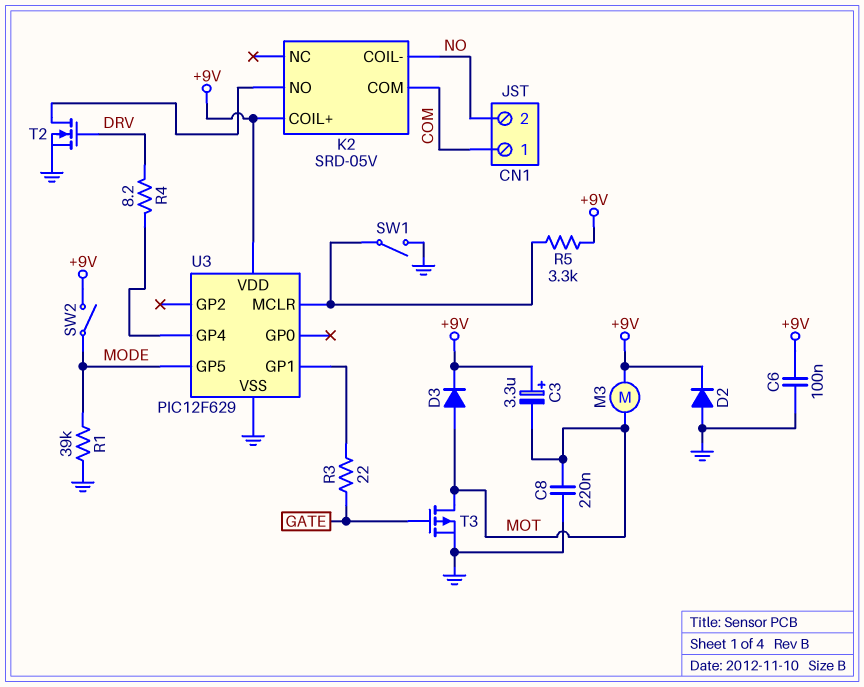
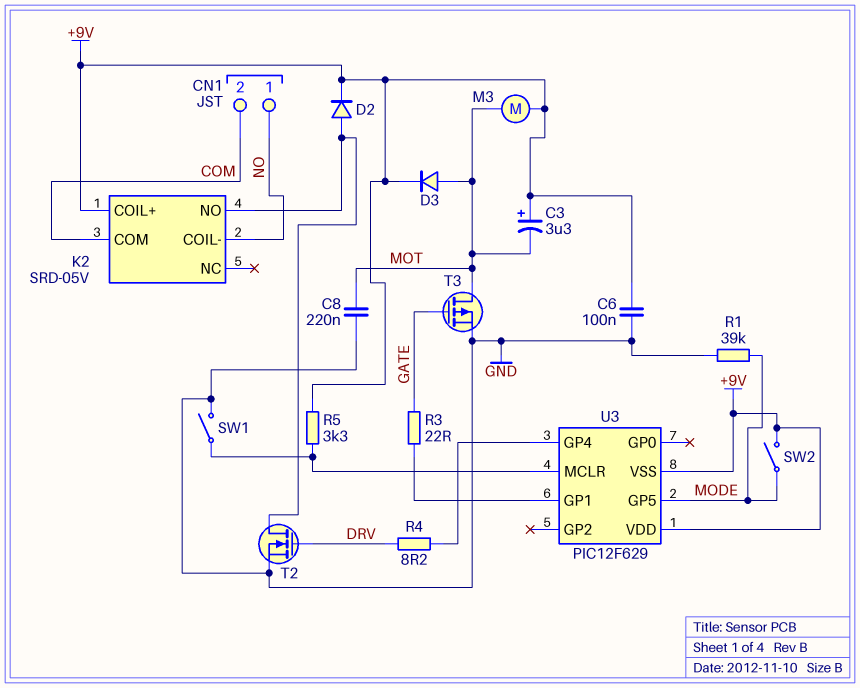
CN1 pin 1: COM -> NO
CN1 pin 2: NO -> COM
D2: diode (A GND, K +9V) -> diode (A K2/NO, K +9V)
U3 pin VSS: GND -> +9V

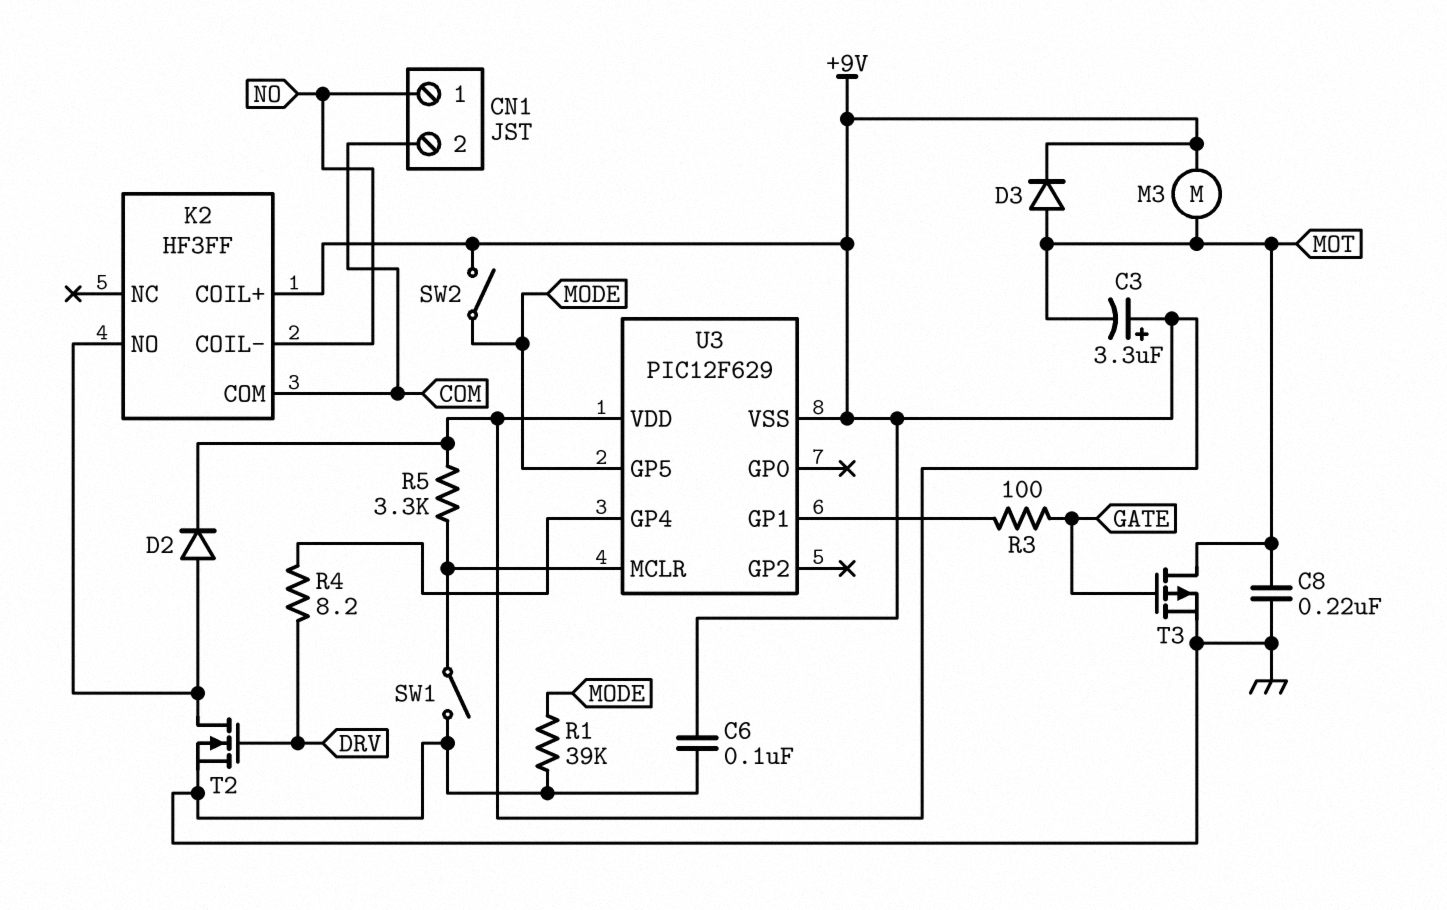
K2: SRD-05V -> HF3FF
R3: 22 (GATE, U3/GP1) -> 100 (GATE, U3/GP1)

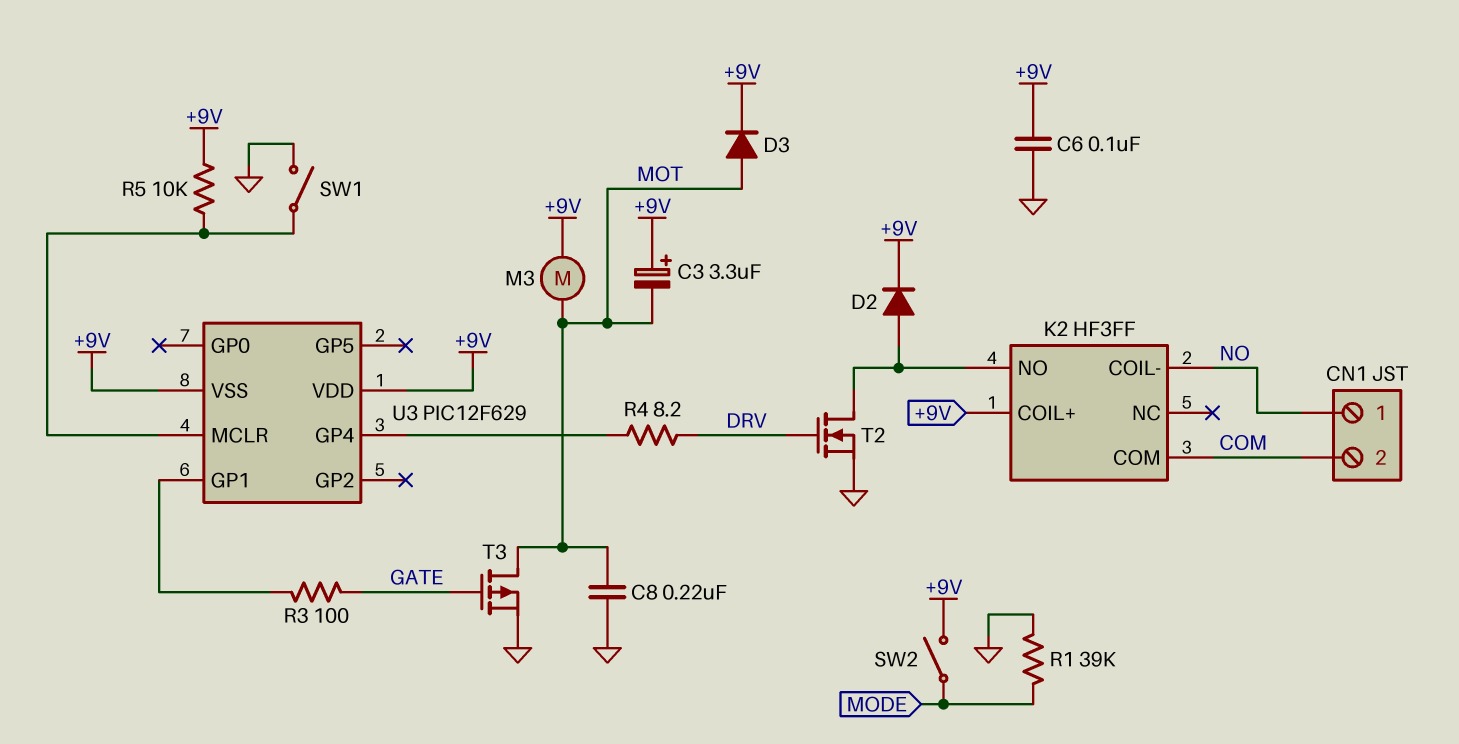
R5: 3.3k (+9V, U3/MCLR) -> 10k (+9V, U3/MCLR)
U3 pin GP5: MODE -> none

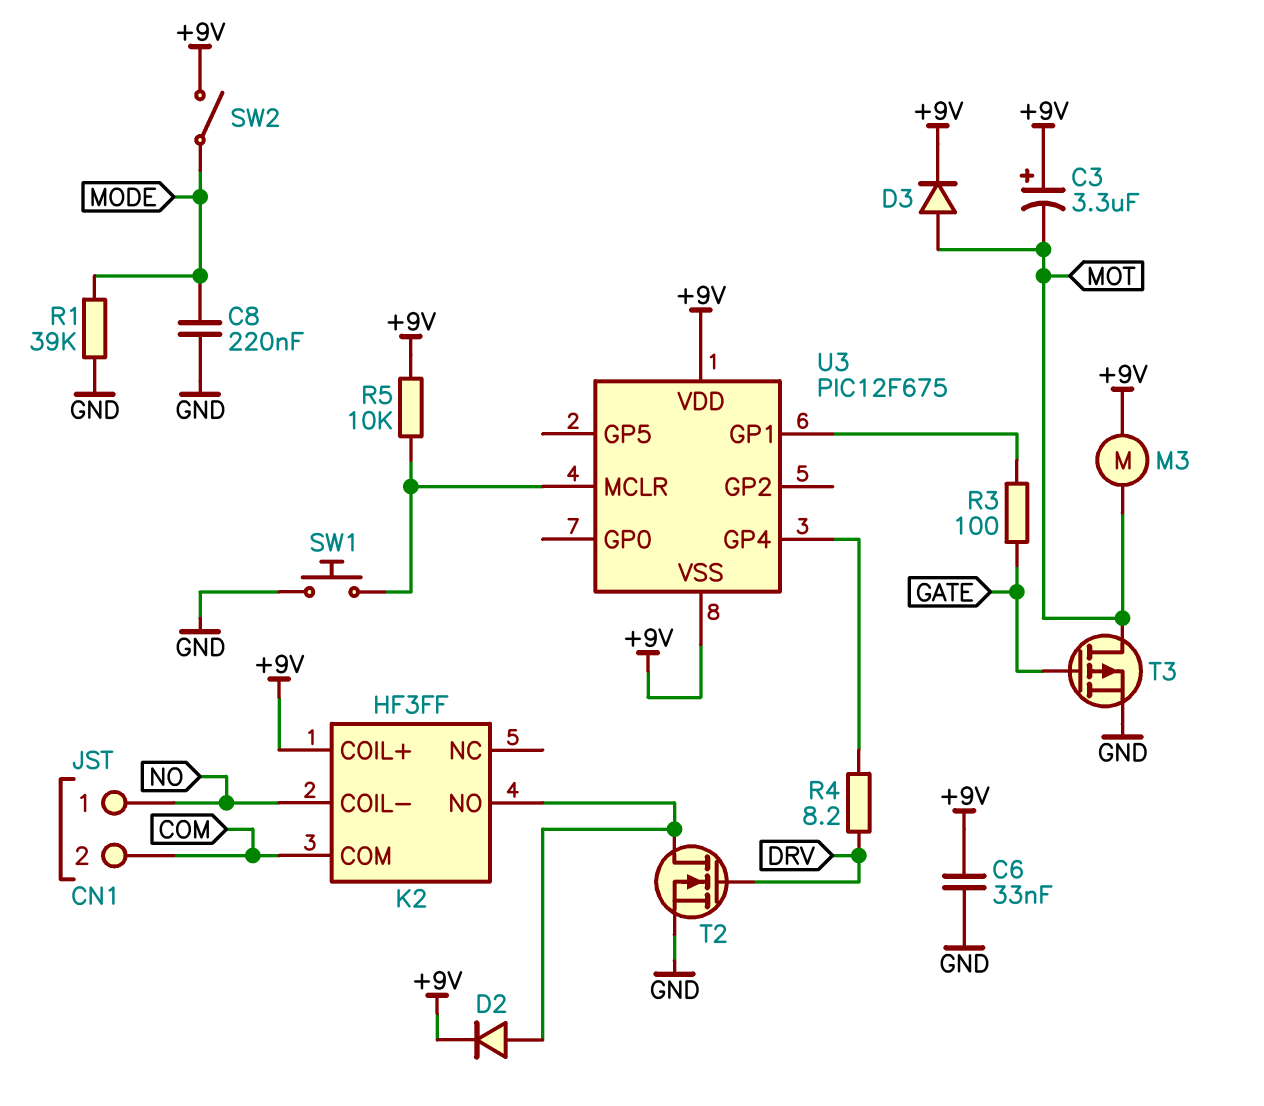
C6: 100nF (+9V, GND) -> 33nF (+9V, GND)
C8: 220nF (GND, MOT) -> 220nF (GND, MODE)
SW1: switch (GND, U3/MCLR) -> button (GND, U3/MCLR)
U3: PIC12F629 -> PIC12F675

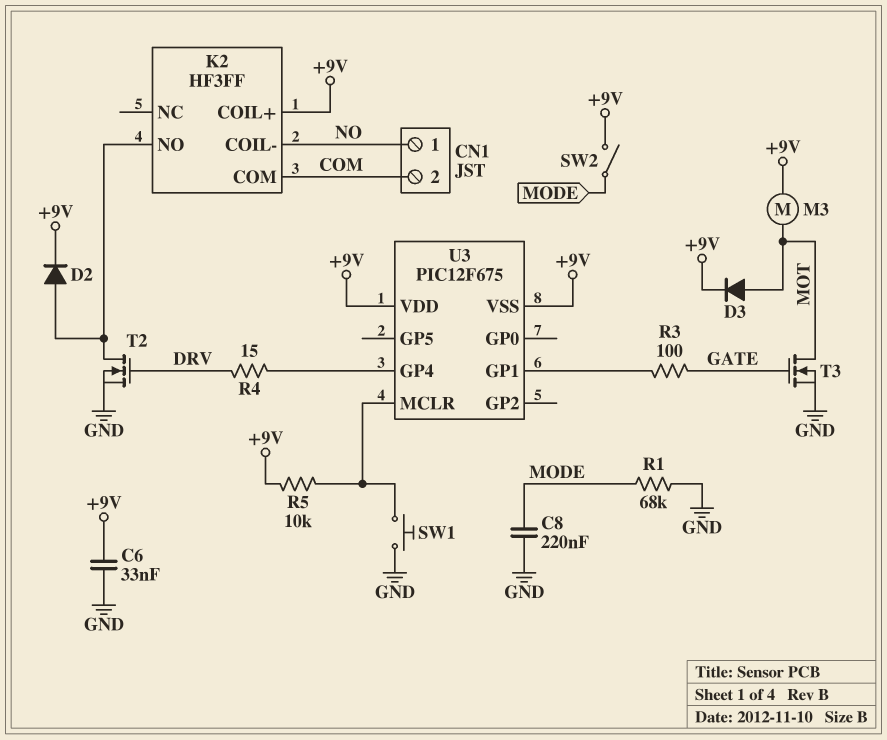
C3: 3.3uF (plus +9V, minus MOT) -> none
R1: 39k (GND, MODE) -> 68k (GND, MODE)
R4: 8.2 (DRV, U3/GP4) -> 15 (DRV, U3/GP4)
T3: PMOS (G GATE, D MOT, S GND) -> NMOS (G GATE, D MOT, S GND)

